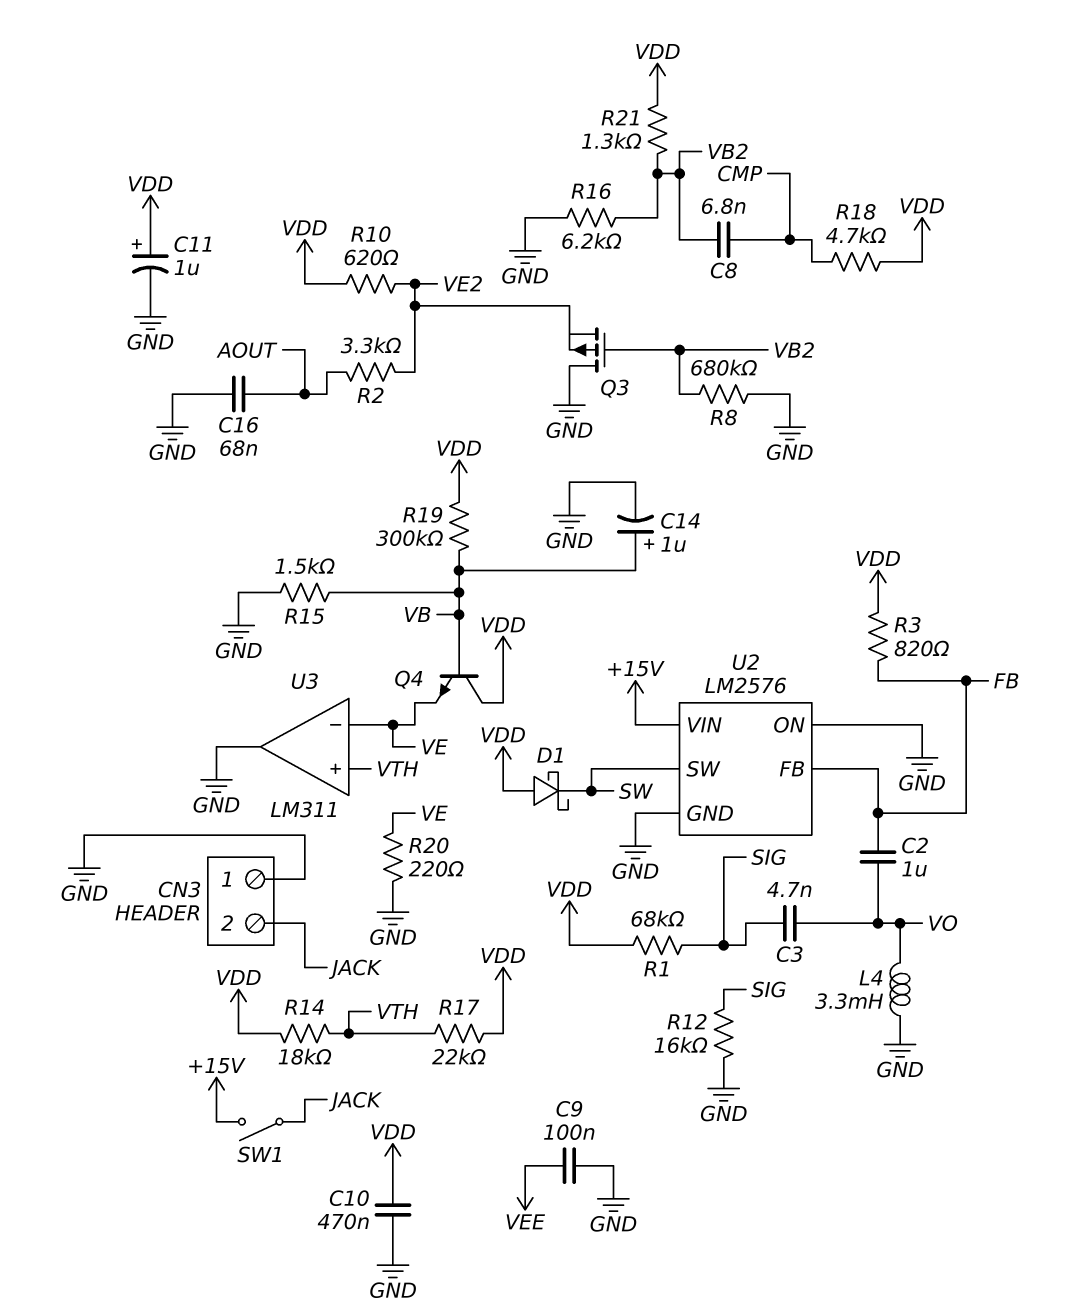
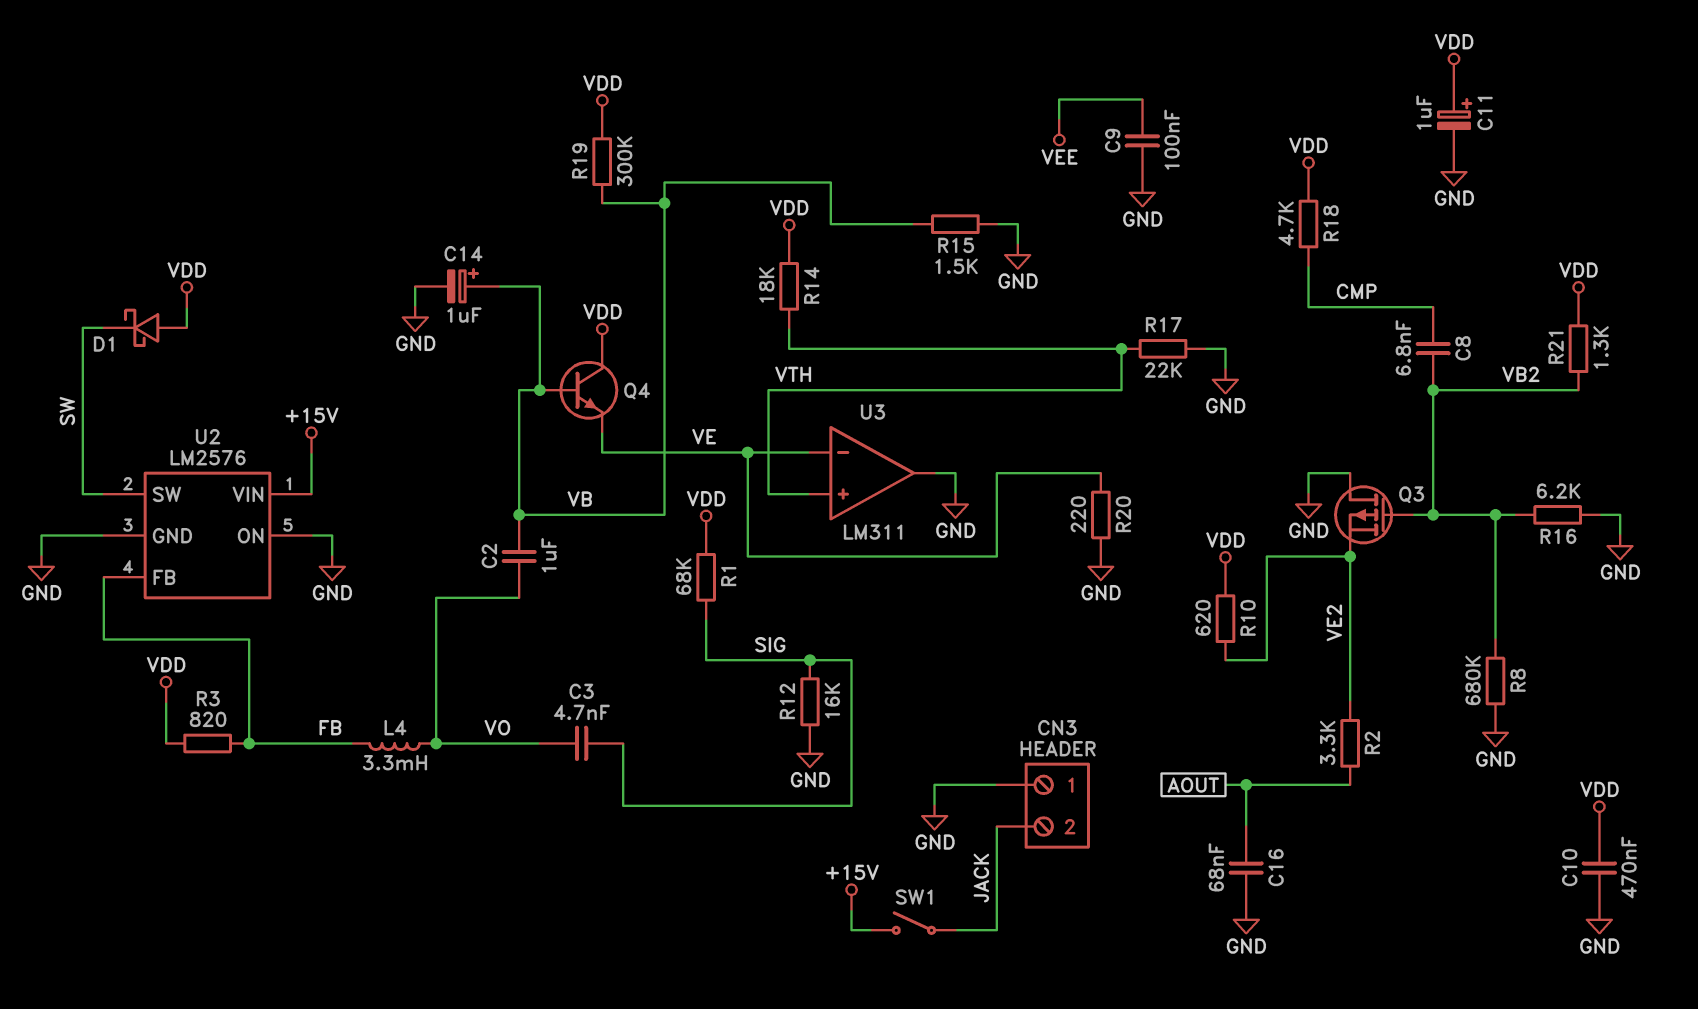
C2: 1uF (FB, VO) -> 1uF (VB, VO)
L4: 3.3mH (GND, VO) -> 3.3mH (FB, VO)
R17: 22k (VDD, VTH) -> 22k (GND, VTH)

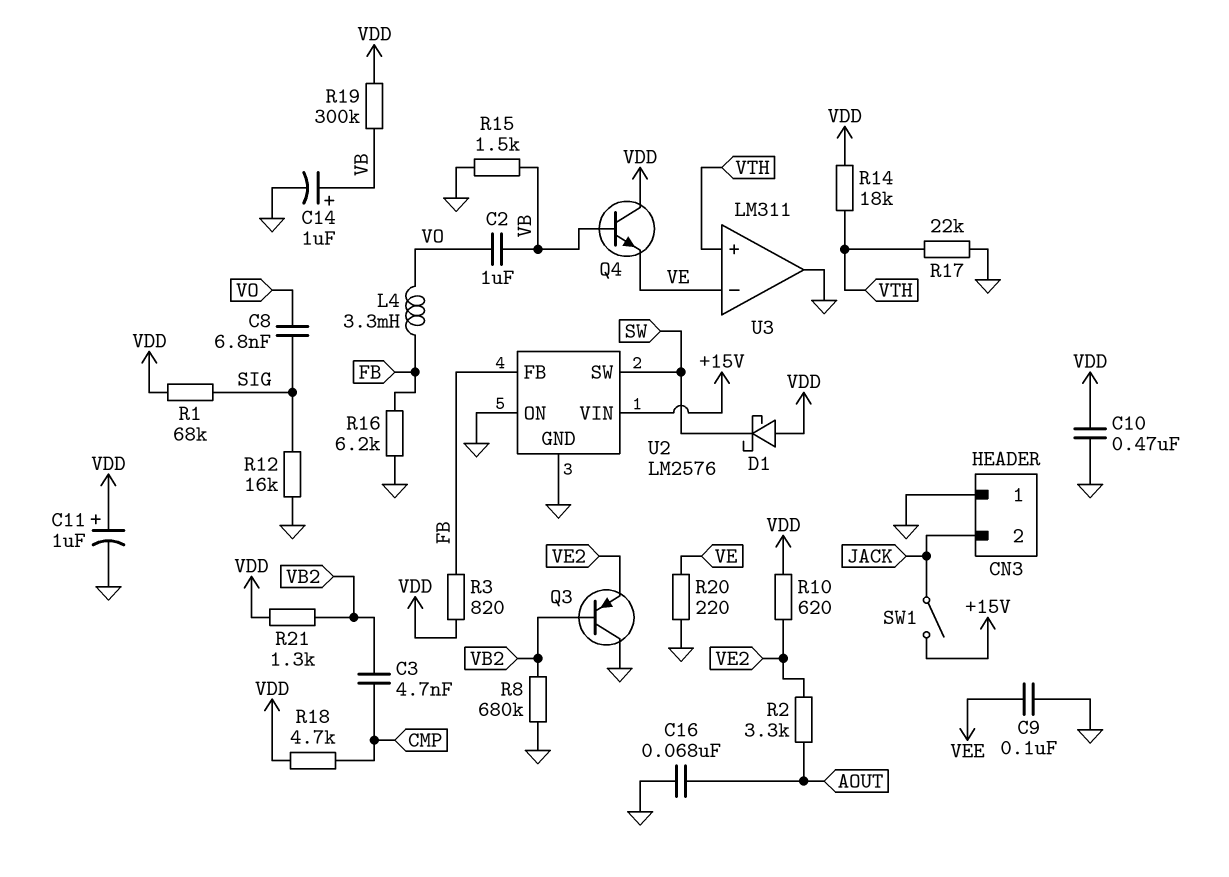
C3: 4.7nF (SIG, VO) -> 4.7nF (CMP, VB2)
C8: 6.8nF (CMP, VB2) -> 6.8nF (SIG, VO)
Q3: PMOS (G VB2, D GND, S VE2) -> PNP (B VB2, C GND, E VE2)
R16: 6.2k (GND, VB2) -> 6.2k (FB, GND)

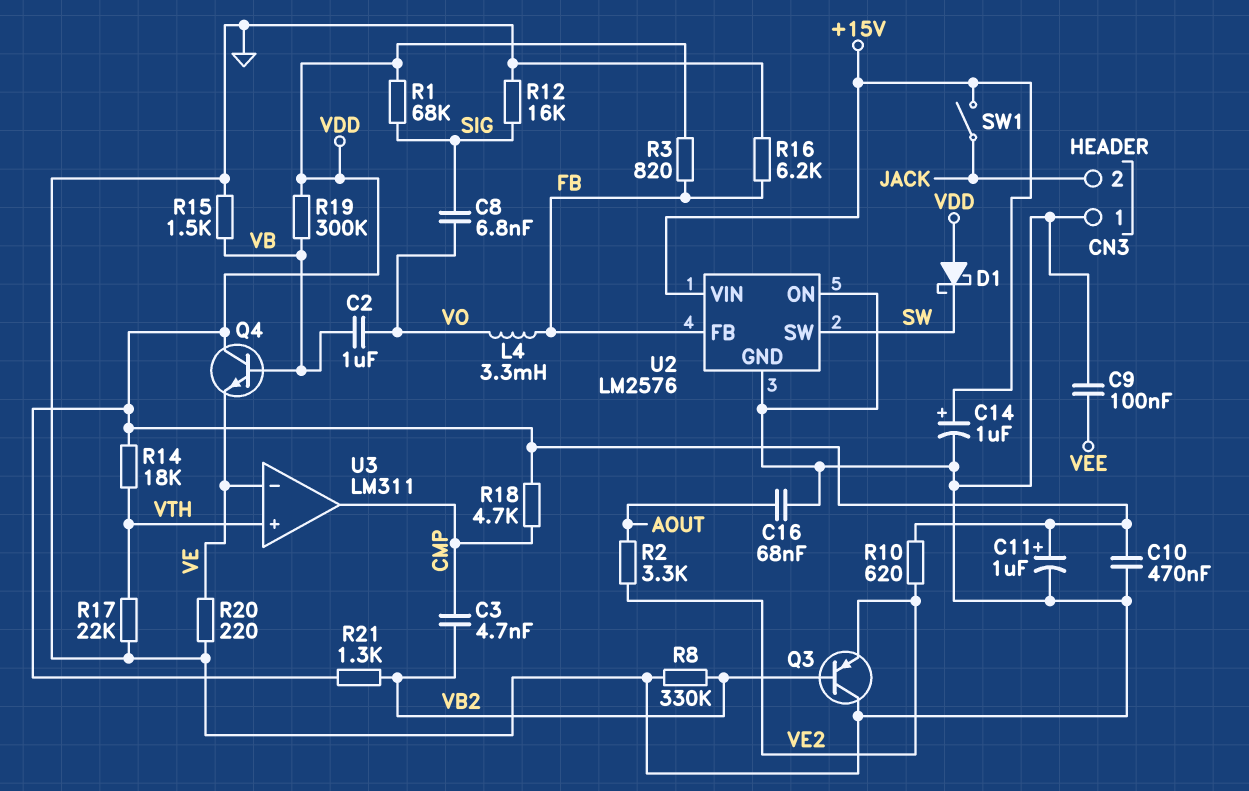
C14: 1uF (plus VB, minus GND) -> 1uF (plus +15V, minus GND)
R8: 680k (GND, VB2) -> 330k (GND, VB2)
U3 pin out: GND -> CMP

